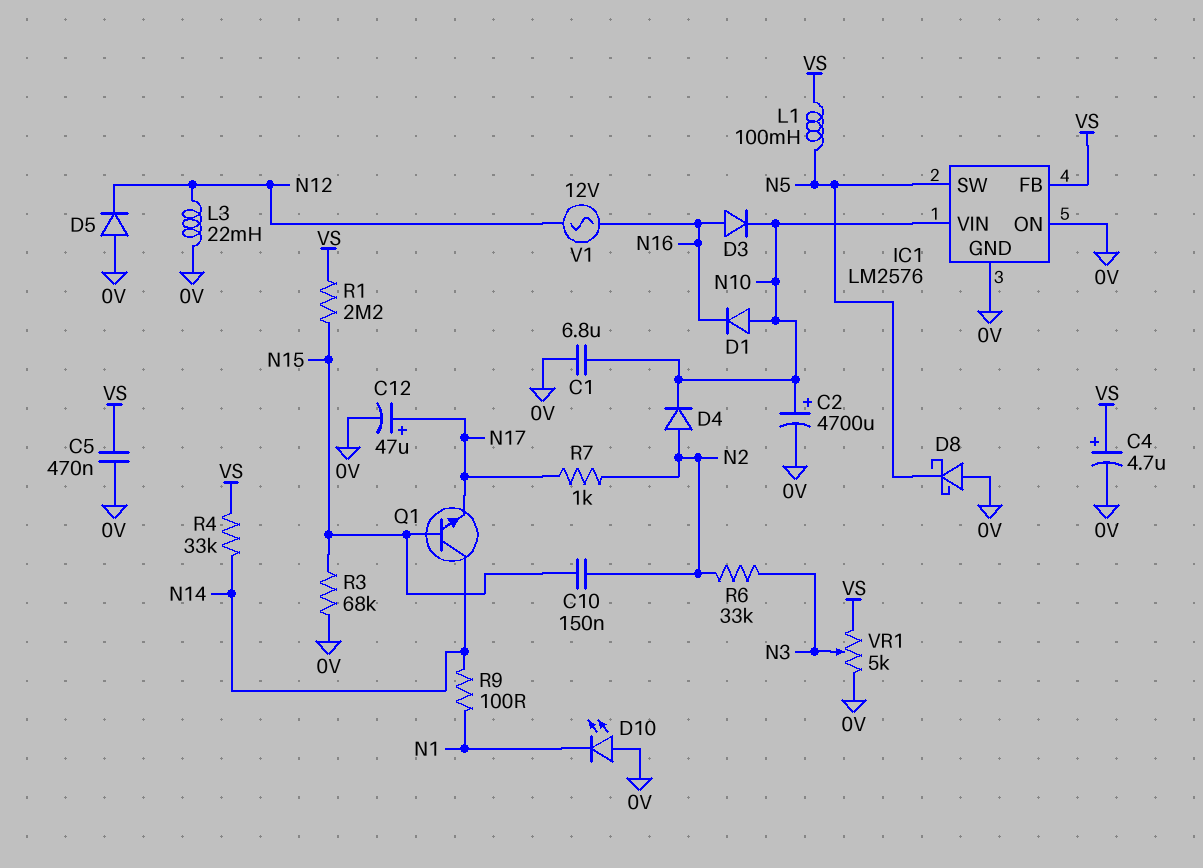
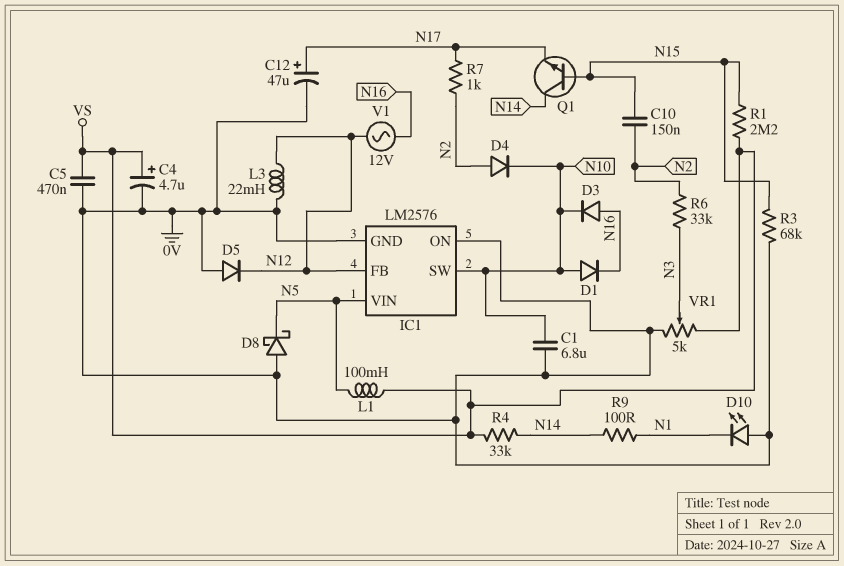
C2: 4700uF (plus N10, minus 0V) -> none
IC1 pin FB: VS -> N12
IC1 pin SW: N5 -> N10
IC1 pin VIN: N10 -> N5

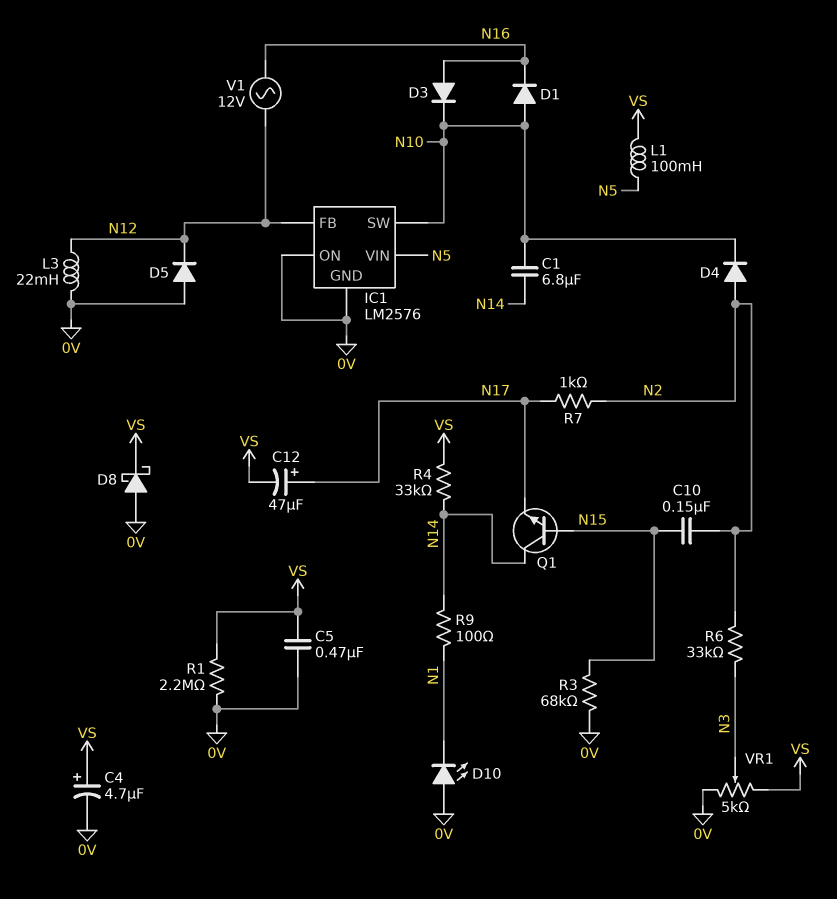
C1: 6.8uF (0V, N10) -> 6.8uF (N10, N14)
C12: 47uF (plus N17, minus 0V) -> 47uF (plus N17, minus VS)
D8: schottky (A 0V, K N5) -> schottky (A 0V, K VS)
R1: 2.2M (N15, VS) -> 2.2M (0V, VS)

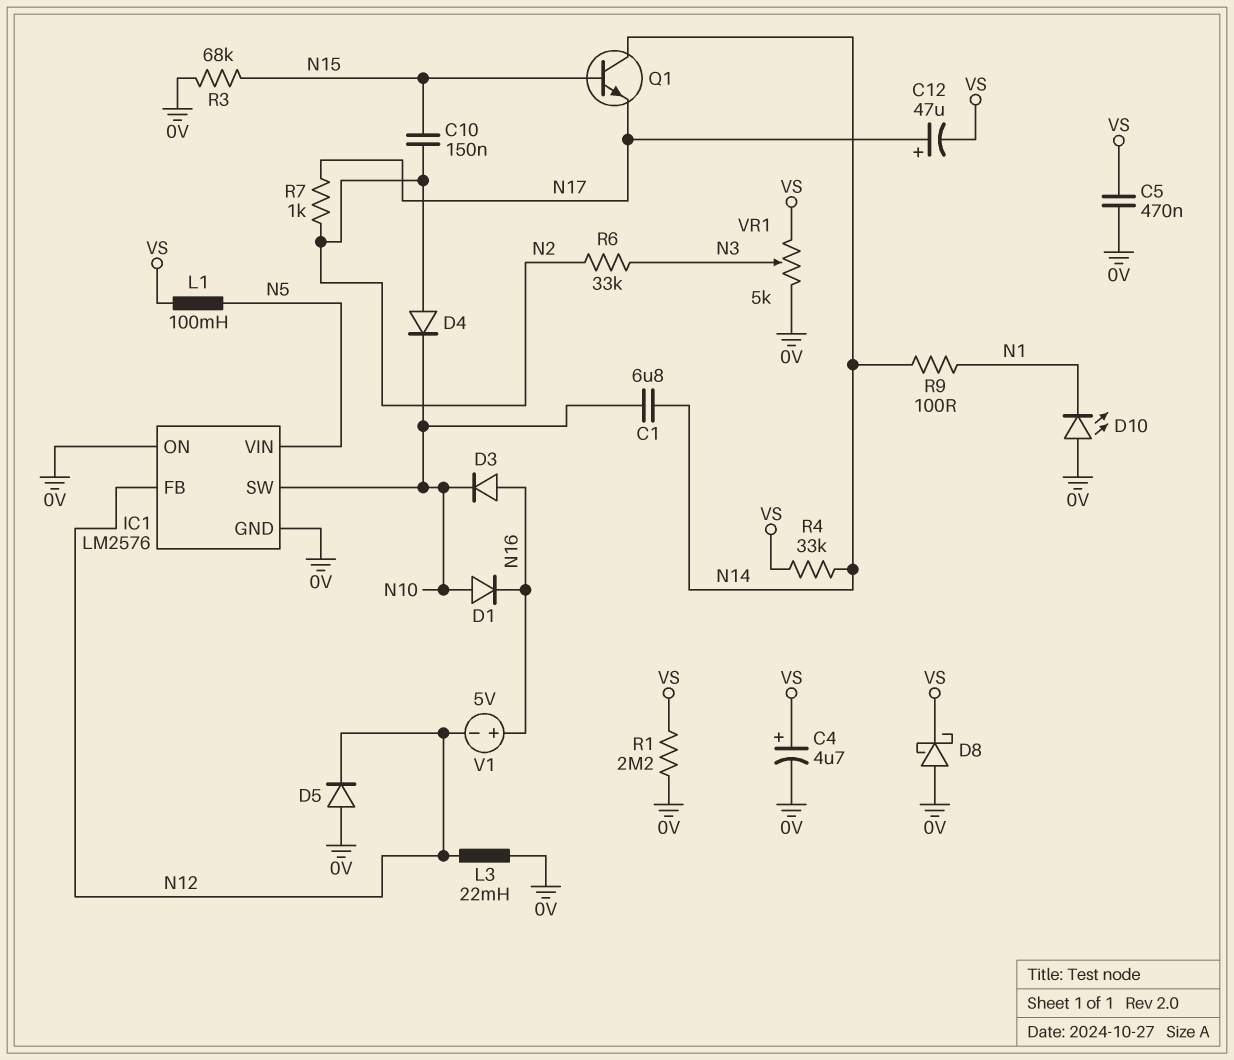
V1: AC 12V (N12, N16) -> 5V (plus N16, minus N12)

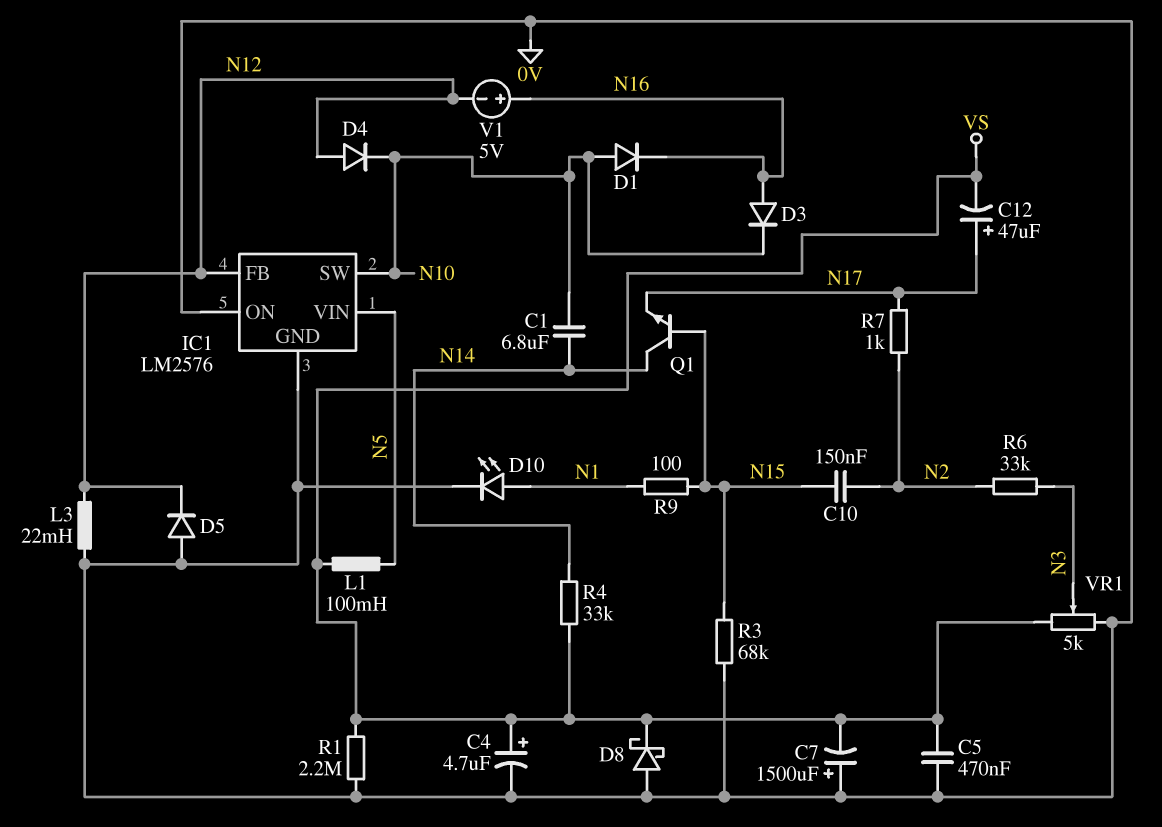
C7: none -> 1500uF (plus 0V, minus VS)
D4: diode (A N2, K N10) -> diode (A N12, K N10)
D10: LED (A 0V, K N1) -> LED (A N1, K 0V)
R9: 100 (N1, N14) -> 100 (N1, N15)

